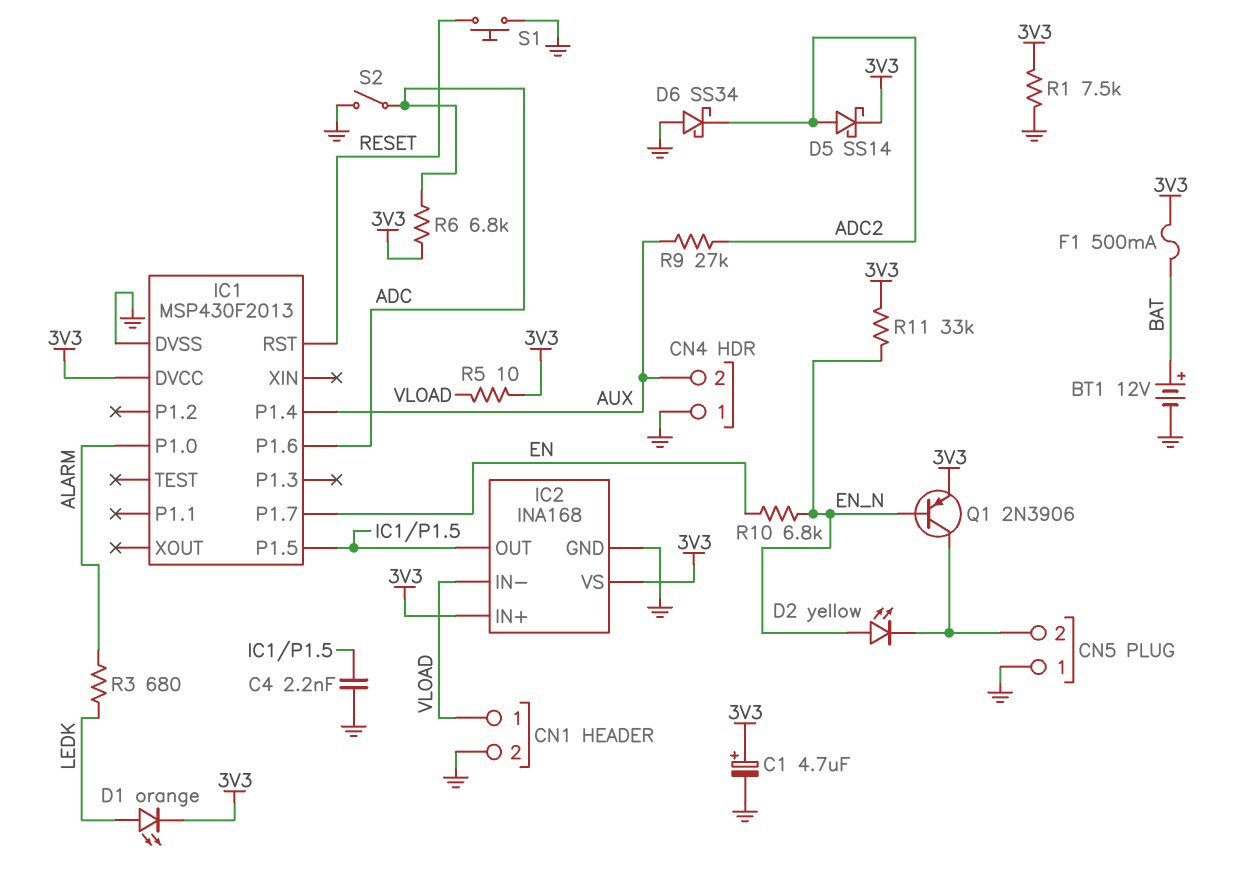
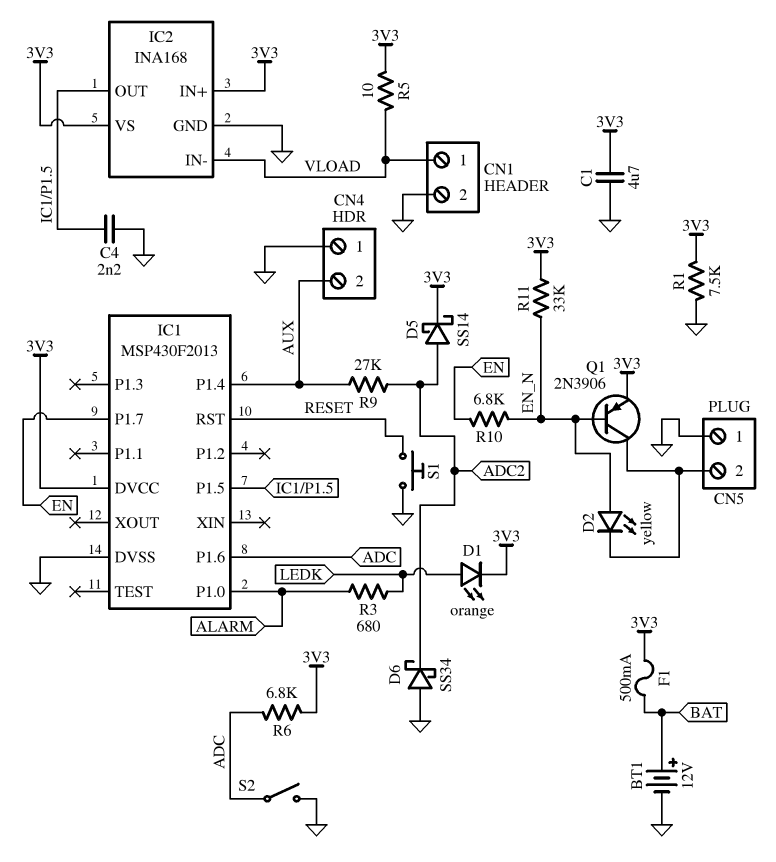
C1: 4.7uF (plus 3V3, minus GND) -> 4.7uF (3V3, GND)

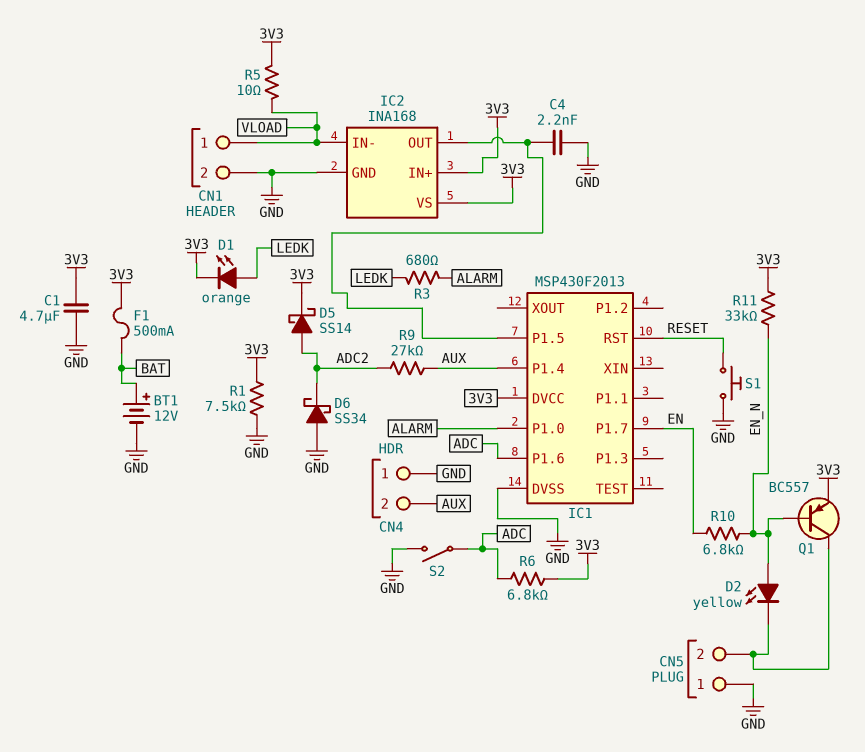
Q1: PNP 2N3906 (B EN_N, C CN5/2, E 3V3) -> PNP BC557 (B EN_N, C CN5/2, E 3V3)

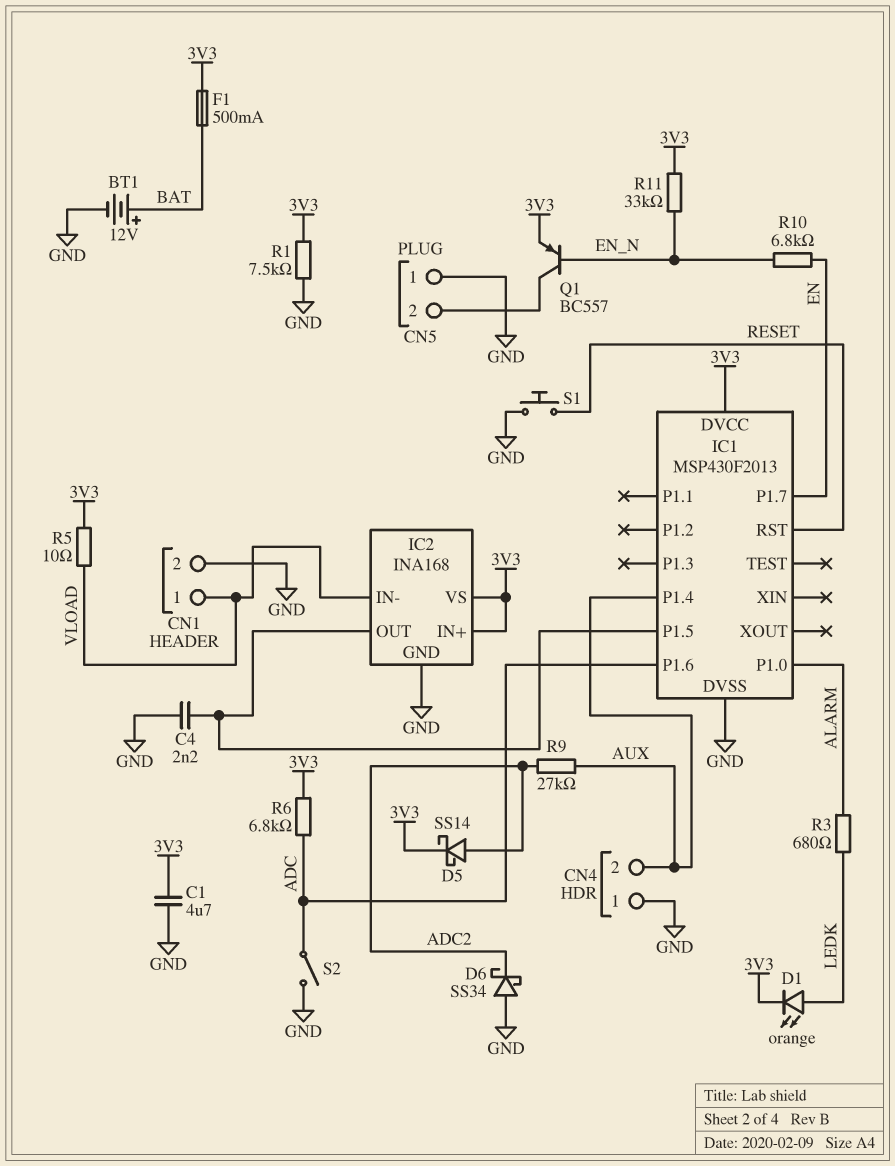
D2: LED yellow (A EN_N, K CN5/2) -> none

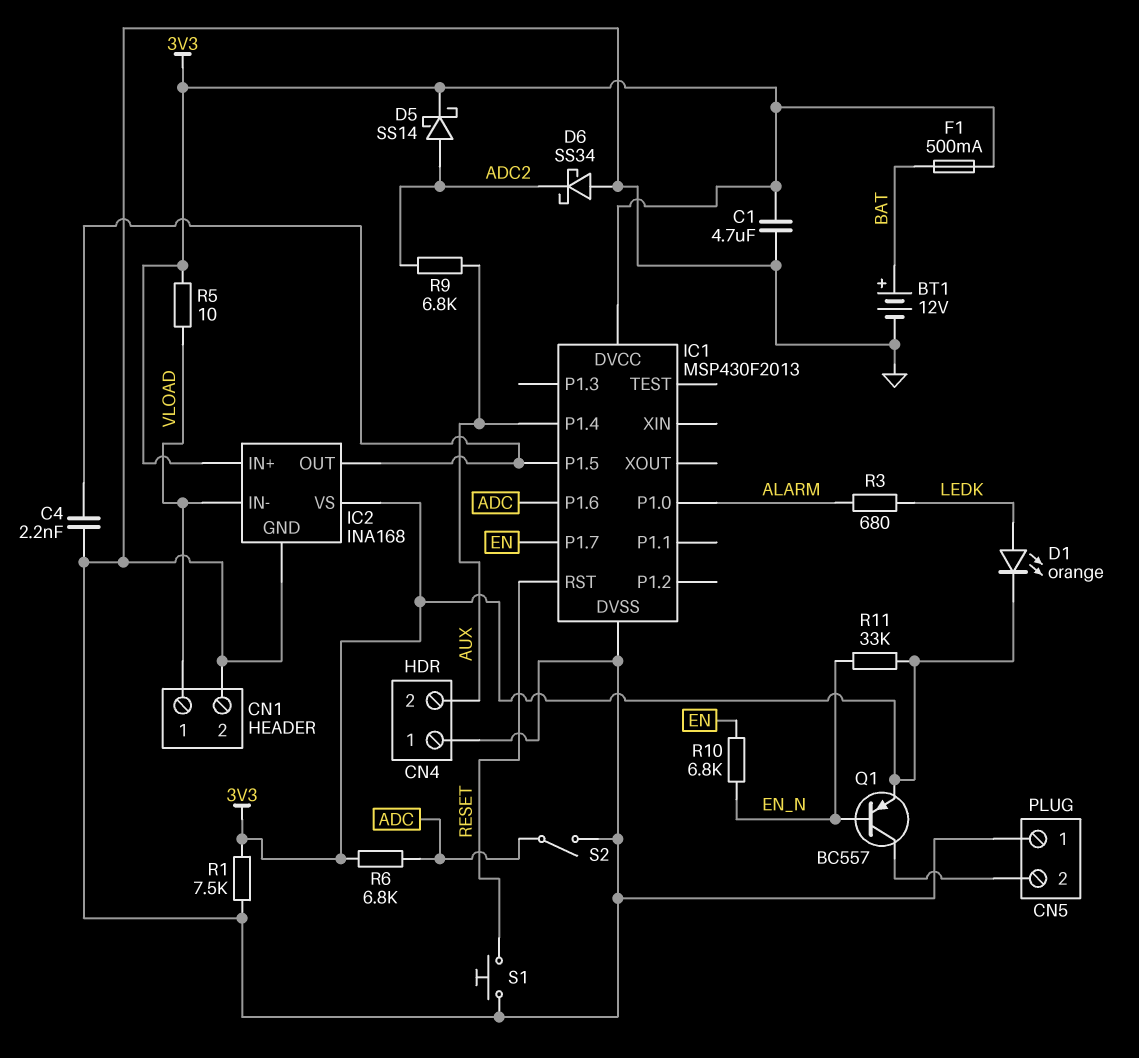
R9: 27k (ADC2, AUX) -> 6.8k (ADC2, AUX)

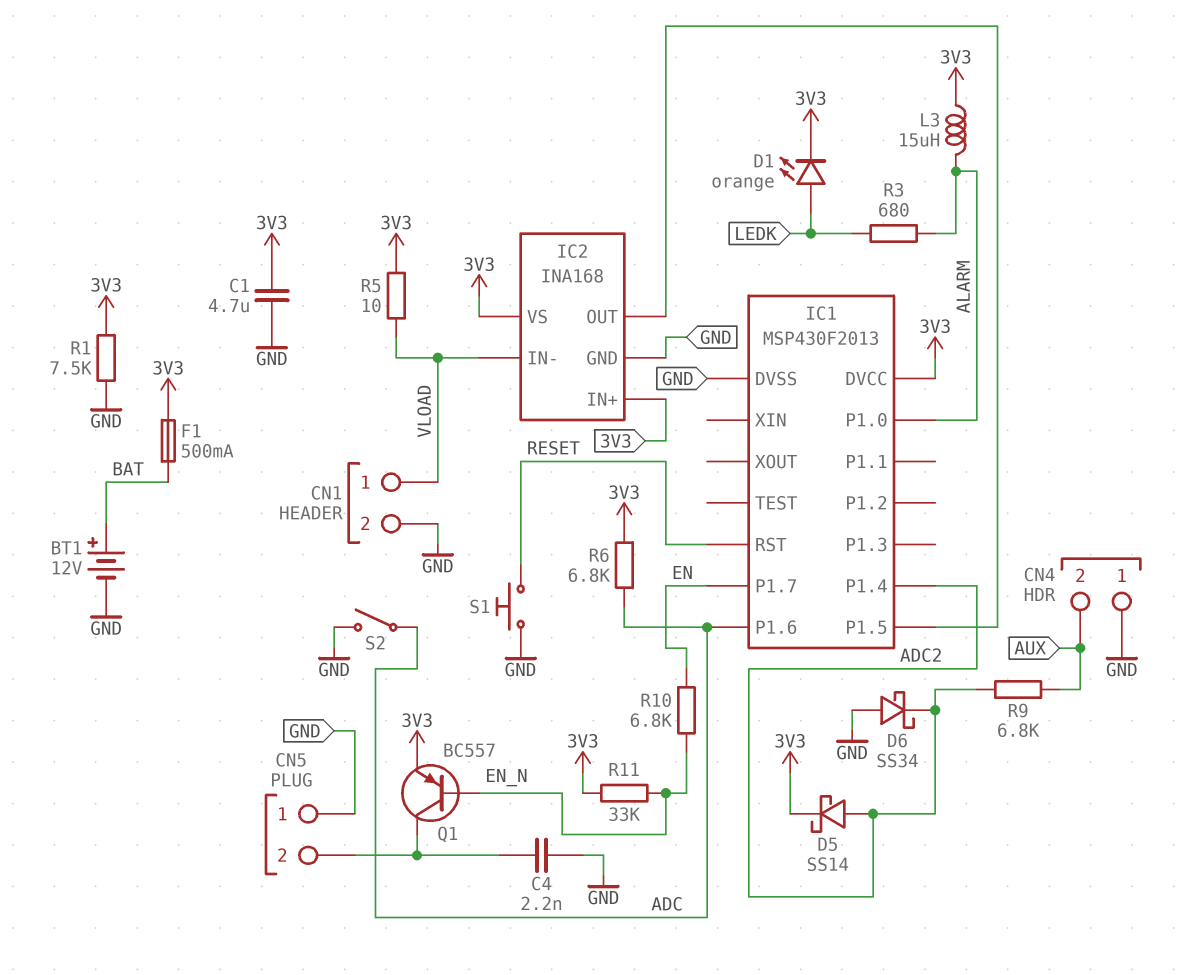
C4: 2.2nF (GND, IC1/P1.5) -> 2.2nF (CN5/2, GND)
IC1 pin P1.4: AUX -> ADC2
L3: none -> 15uH (3V3, ALARM)

